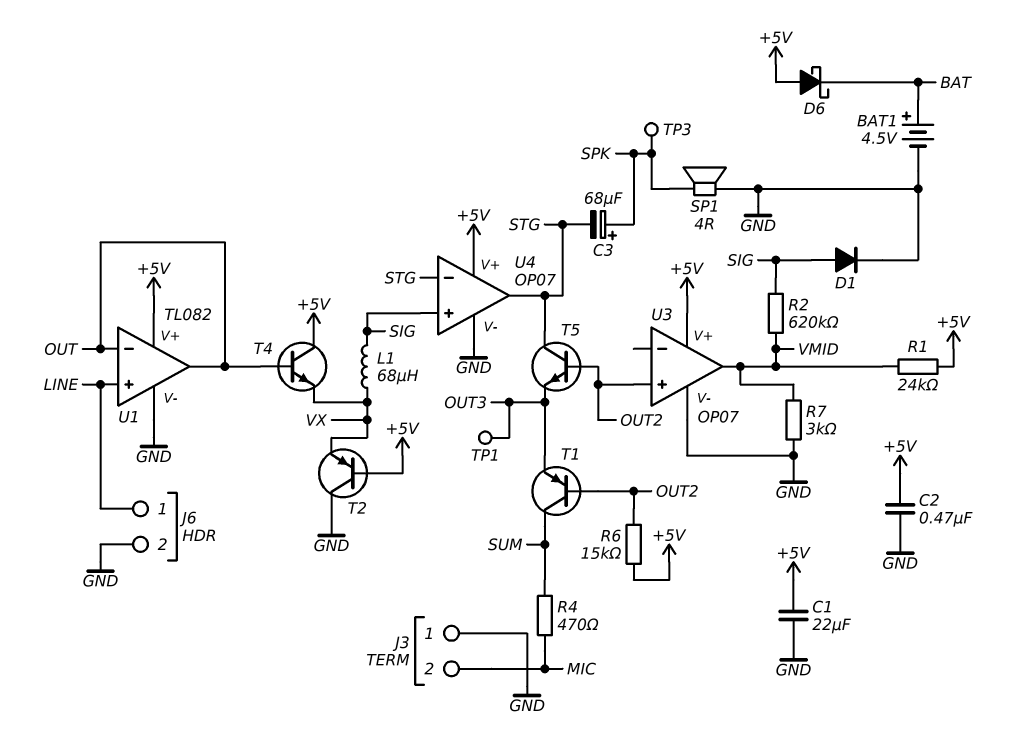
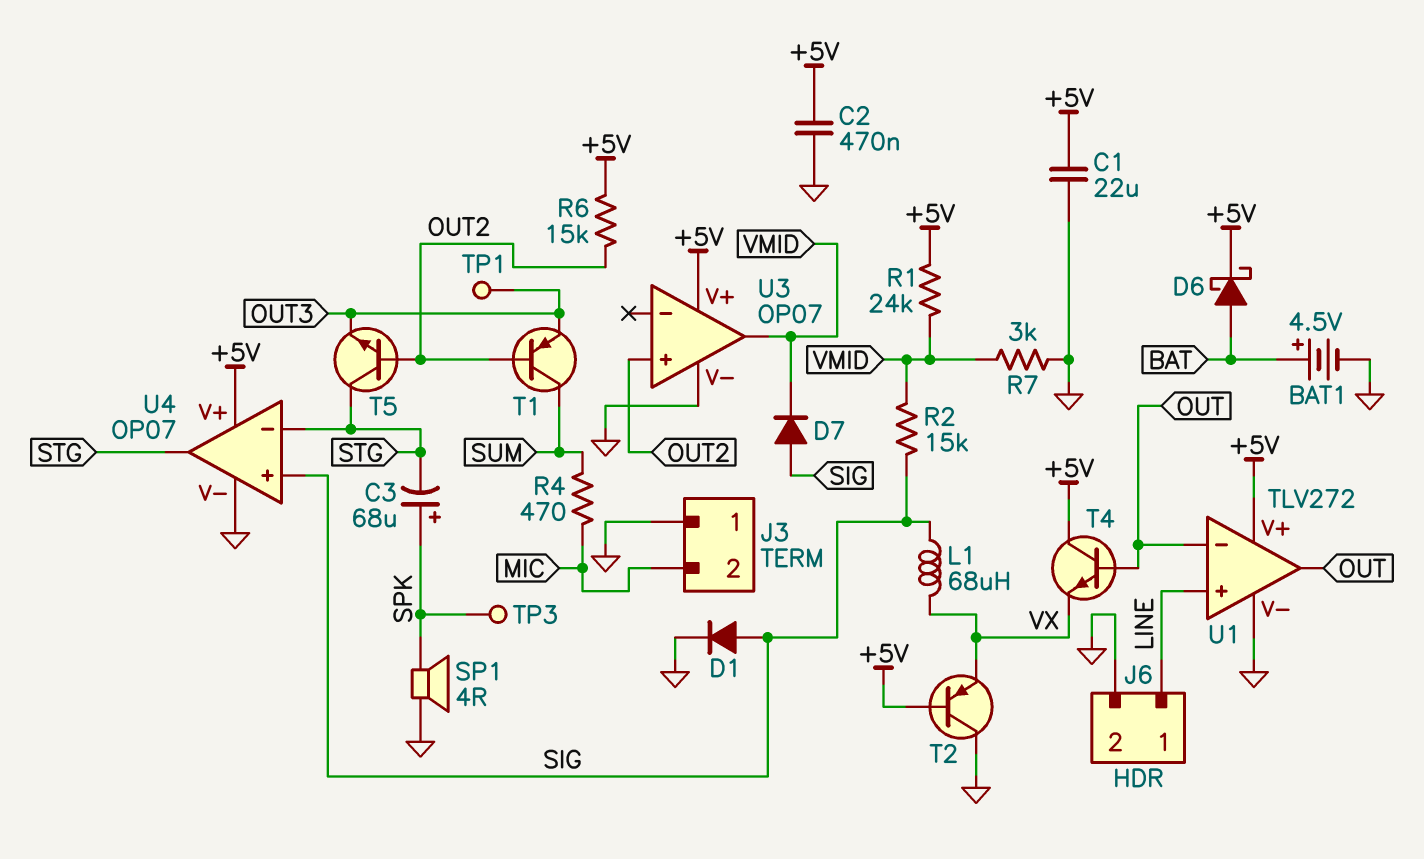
D6: schottky (A +5V, K BAT) -> schottky (A BAT, K +5V)
D7: none -> diode (A SIG, K VMID)
R2: 620k (SIG, VMID) -> 15k (SIG, VMID)
U1: TL082 -> TLV272

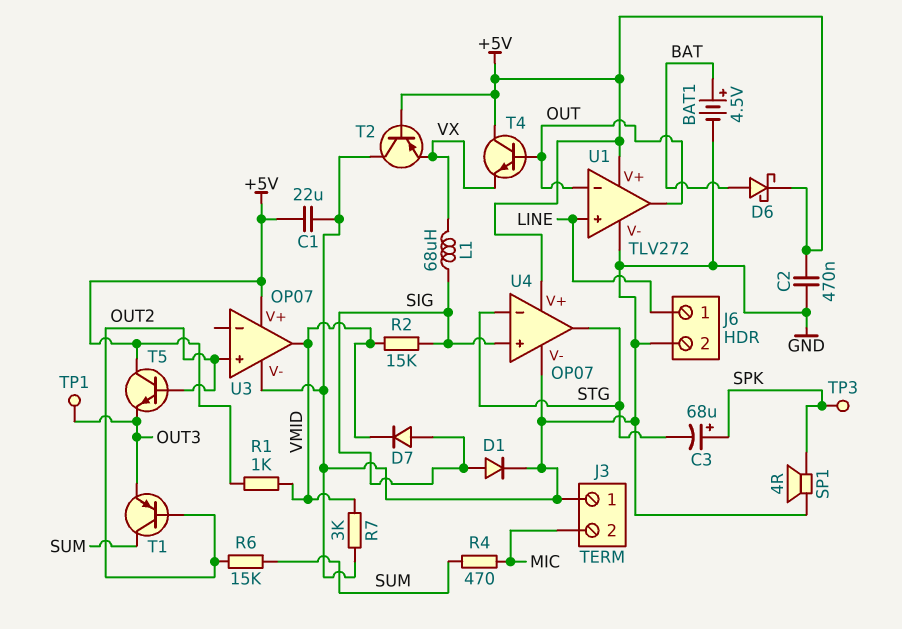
R1: 24k (+5V, VMID) -> 1k (+5V, VMID)
R6: 15k (+5V, OUT2) -> 15k (OUT2, SUM)
T5: NPN (B OUT2, C STG, E OUT3) -> NPN (B OUT2, C +5V, E OUT3)

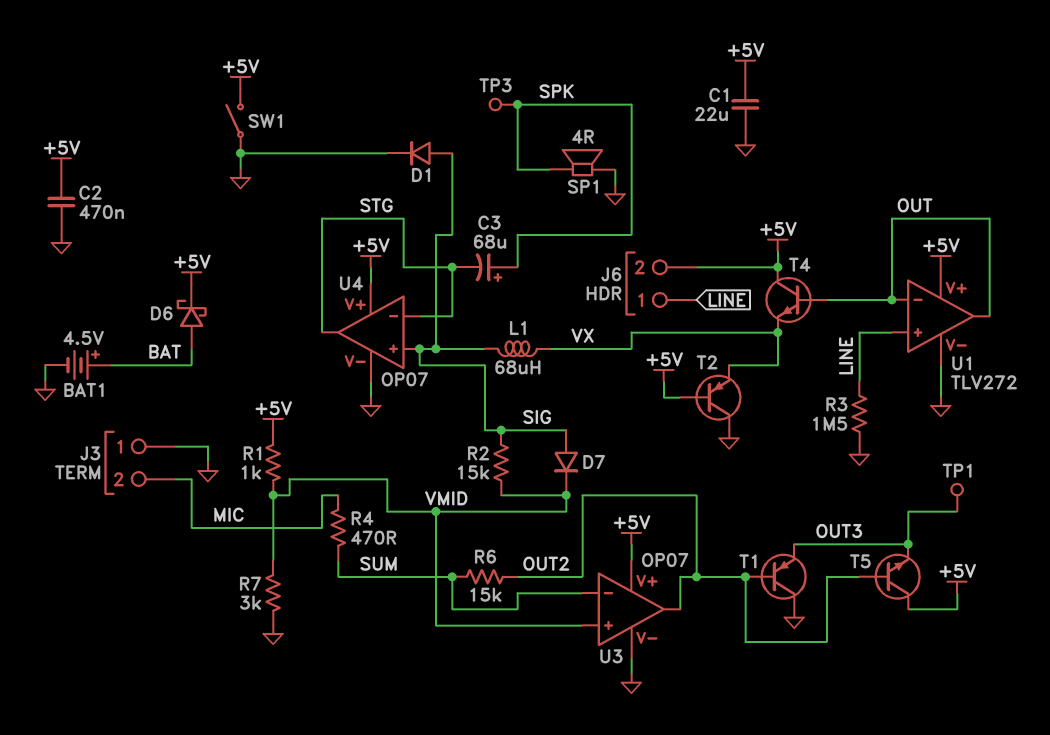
J6 pin 2: GND -> +5V
R3: none -> 1.5M (GND, LINE)
SW1: none -> switch (+5V, GND)
T1: PNP (B OUT2, C SUM, E OUT3) -> PNP (B OUT2, C GND, E OUT3)
U3 pin in+: OUT2 -> VMID
U3 pin in-: none -> SUM
U3 pin out: VMID -> OUT2

